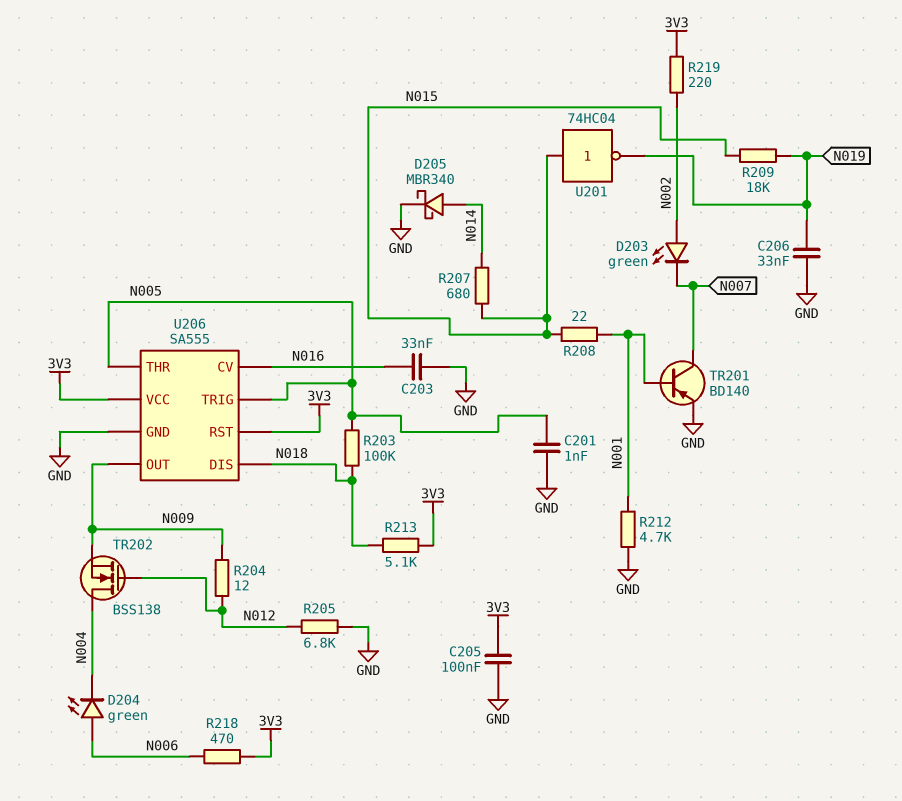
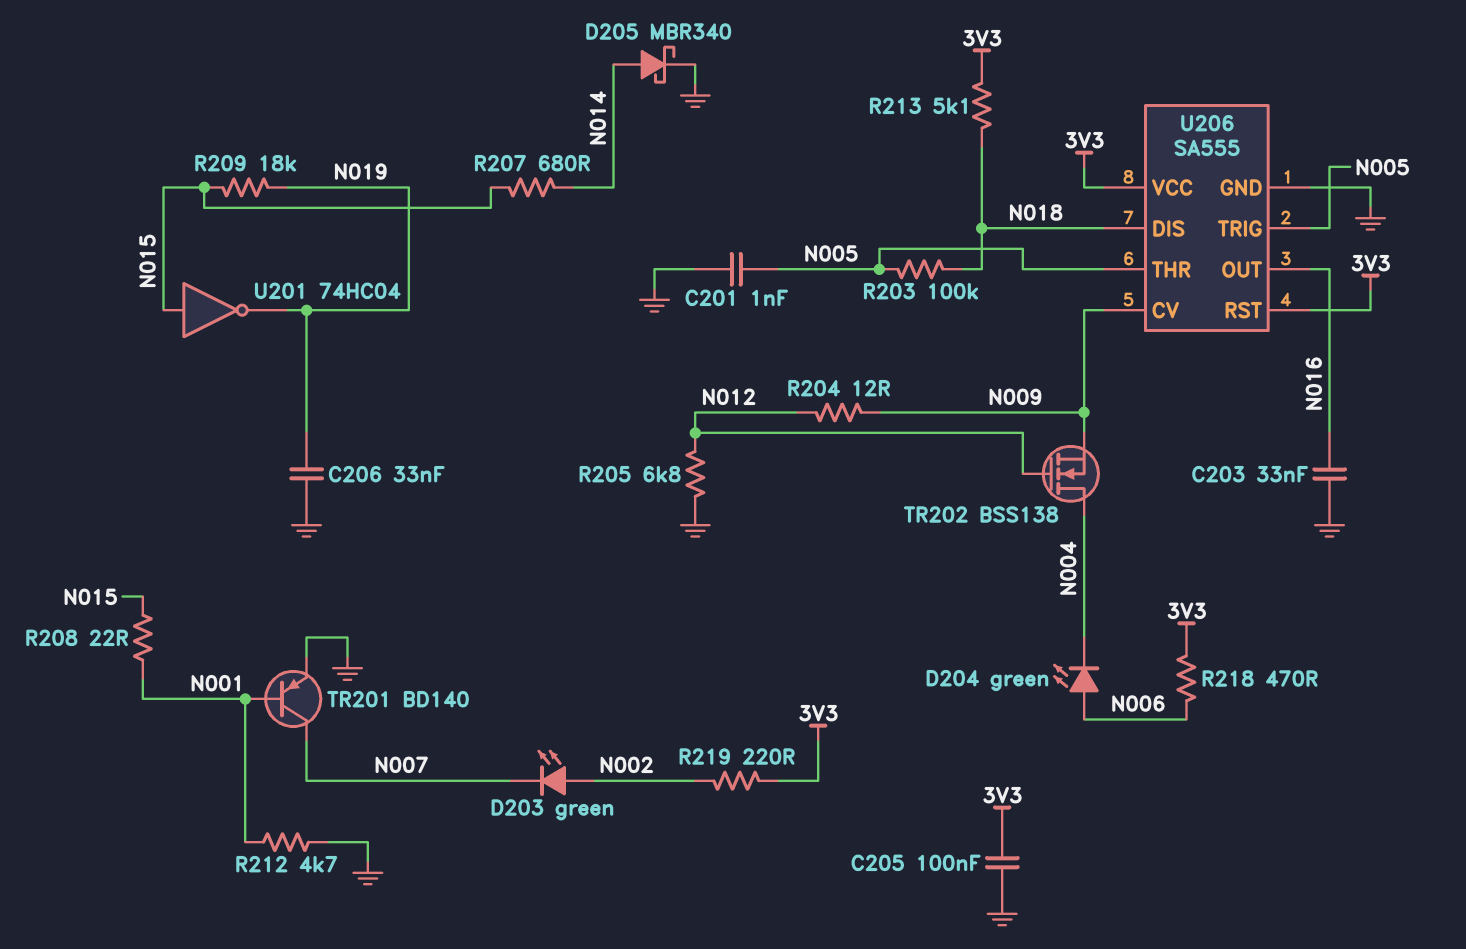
U206 pin CV: N016 -> N009
U206 pin OUT: N009 -> N016

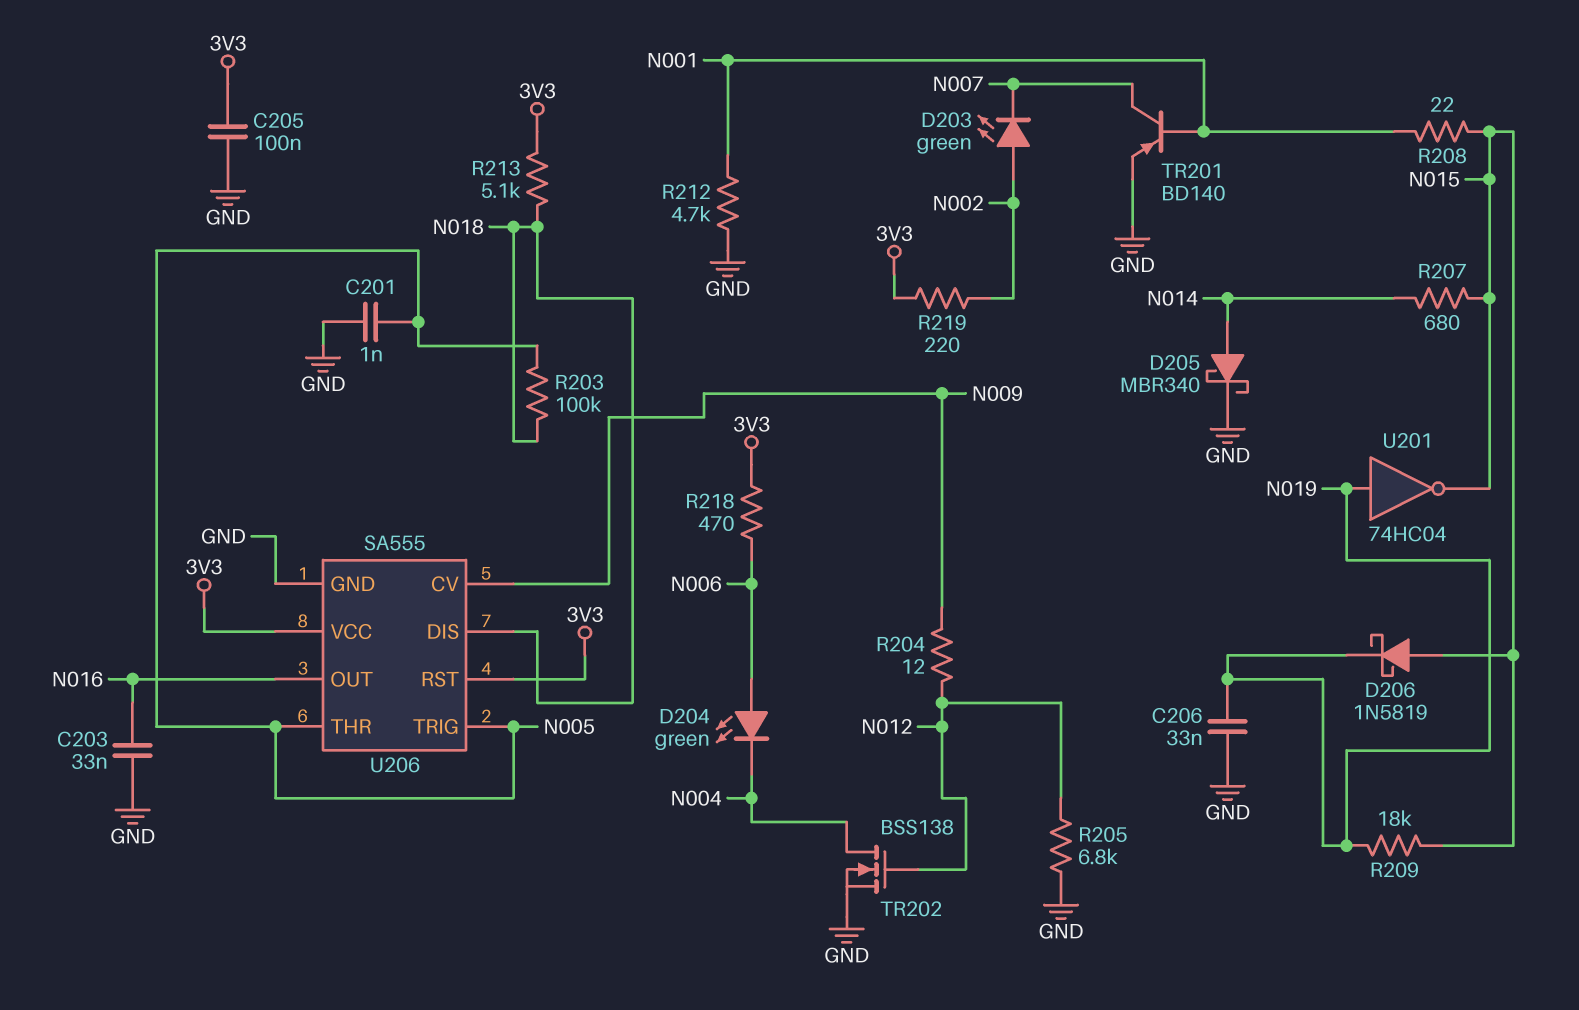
D206: none -> schottky 1N5819 (A N015, K N019)
TR202: NMOS BSS138 (G N012, D N004, S N009) -> NMOS BSS138 (G N012, D N004, S GND)
U201: NOT 74HC04 (in N015, out N019) -> NOT 74HC04 (in N019, out N015)

